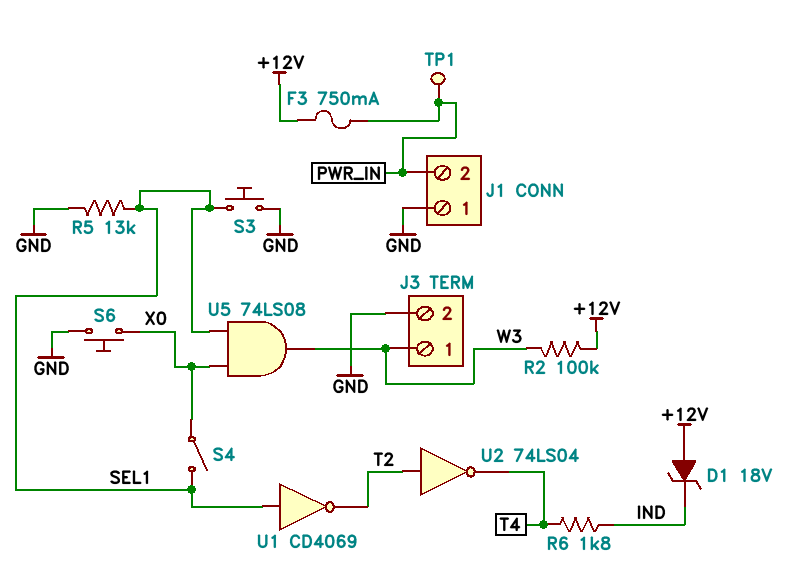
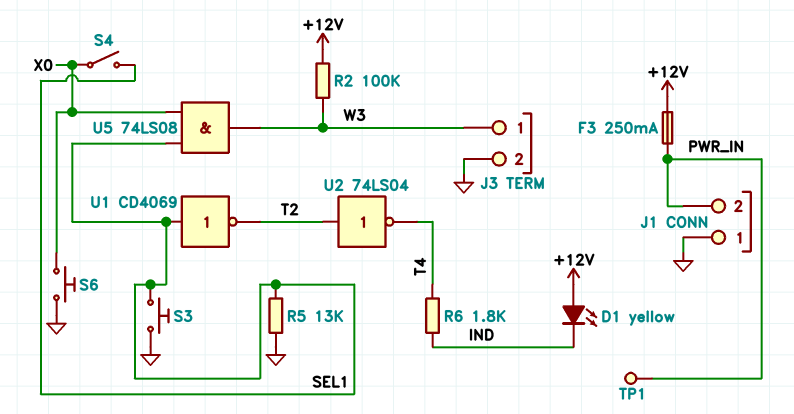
D1: zener 18V (A +12V, K IND) -> LED yellow (A +12V, K IND)
F3: 750mA (+12V, PWR_IN) -> 250mA (+12V, PWR_IN)

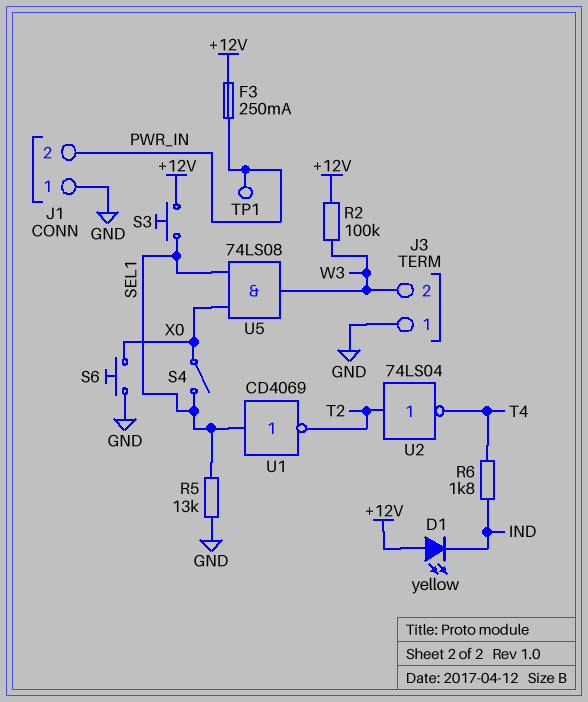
J3 pin 1: W3 -> GND
J3 pin 2: GND -> W3
S3: button (GND, SEL1) -> button (+12V, SEL1)

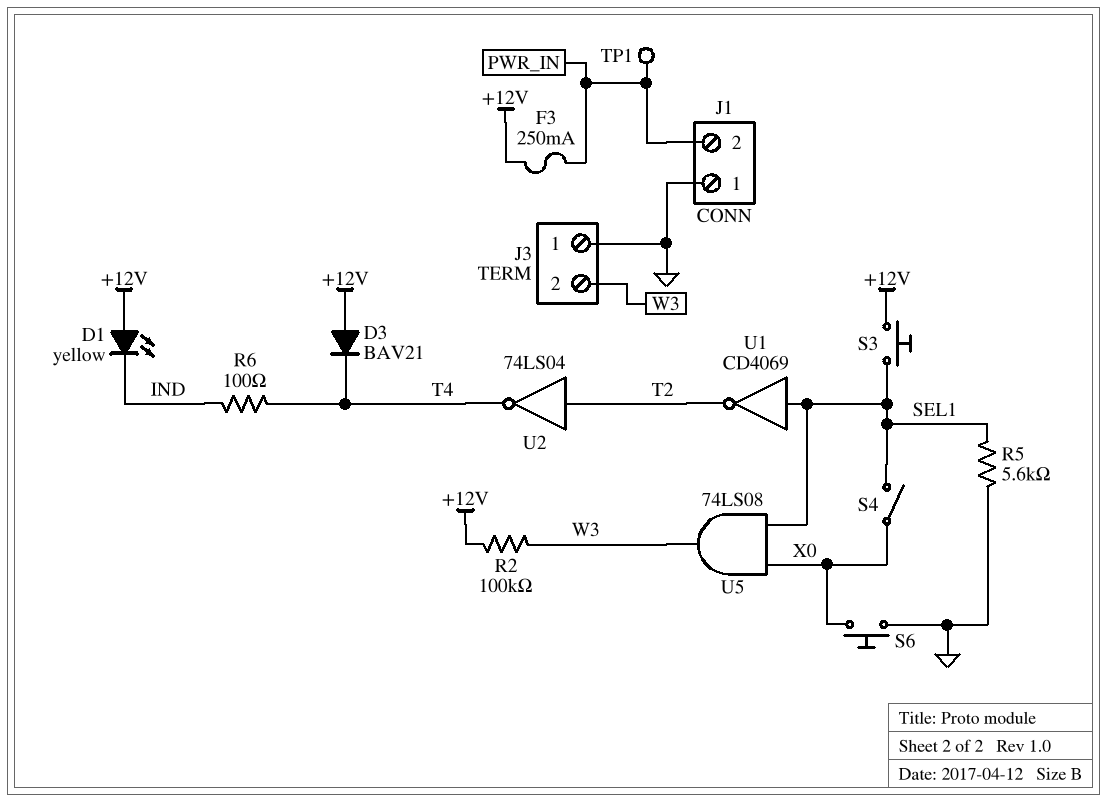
D3: none -> diode BAV21 (A +12V, K T4)
R5: 13k (GND, SEL1) -> 5.6k (GND, SEL1)
R6: 1.8k (IND, T4) -> 100 (IND, T4)

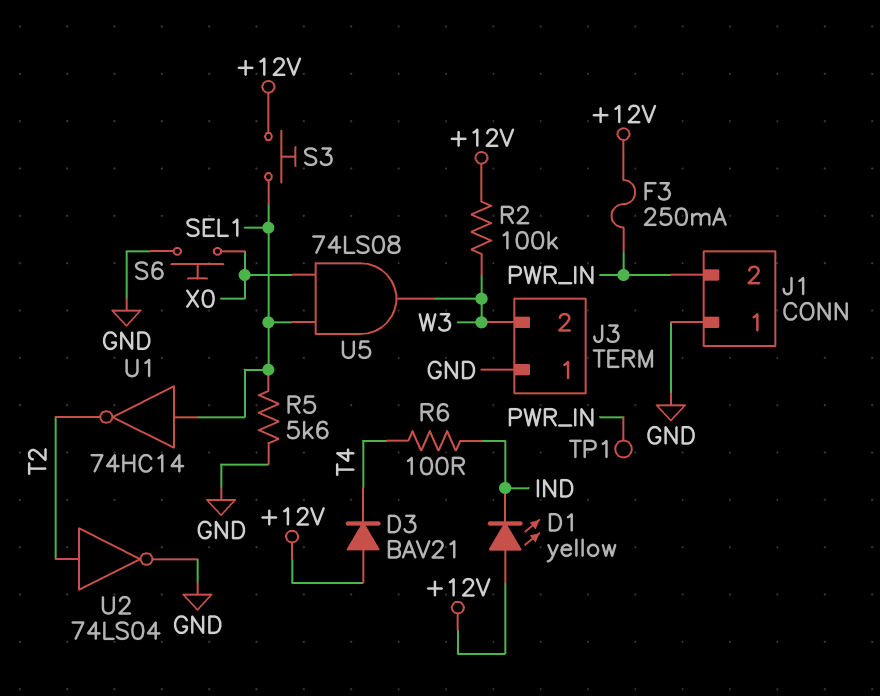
S4: switch (SEL1, X0) -> none
U1: NOT CD4069 (in SEL1, out T2) -> NOT 74HC14 (in SEL1, out T2)
U2: NOT 74LS04 (in T2, out T4) -> NOT 74LS04 (in T2, out GND)

